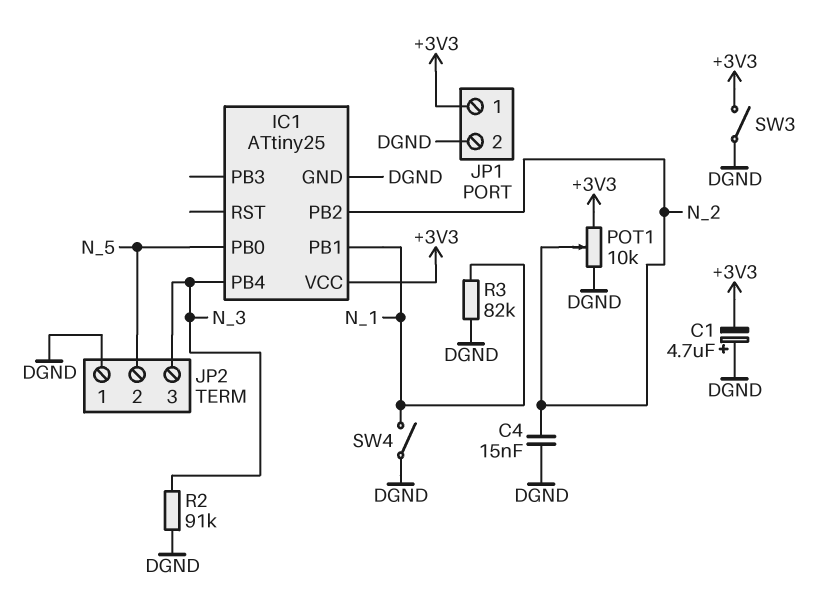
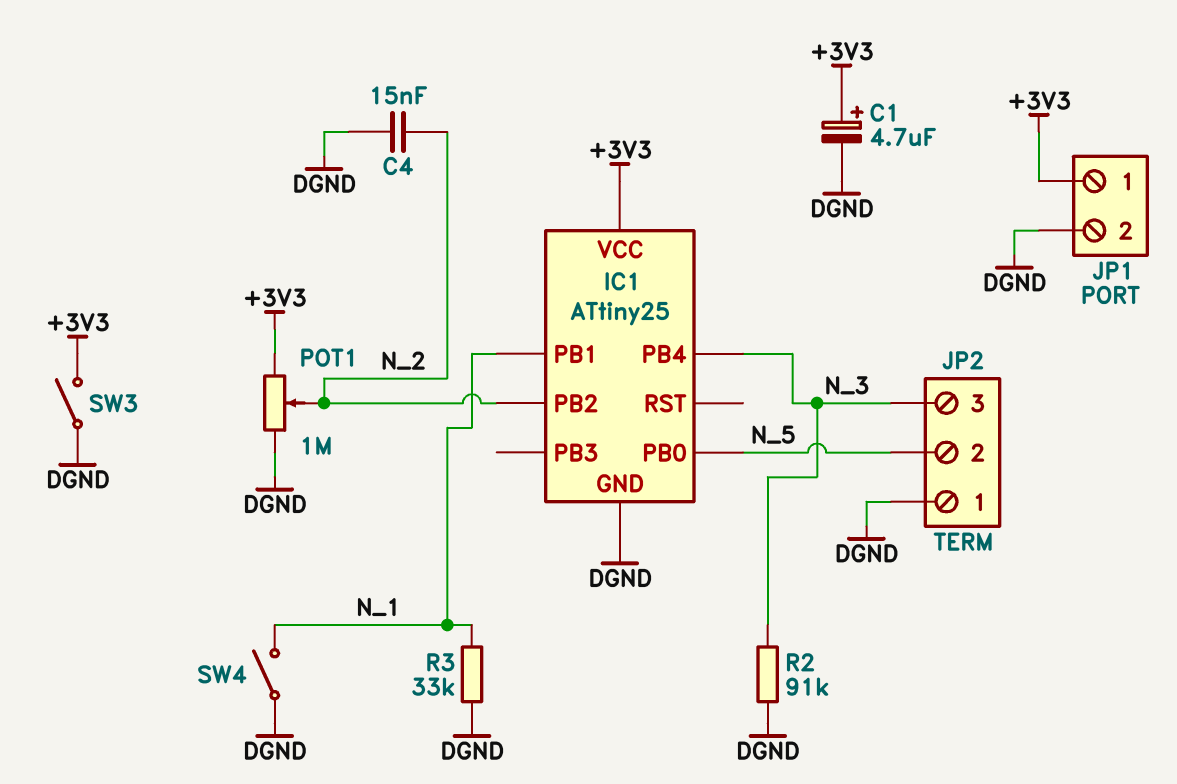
C1: 4.7uF (plus DGND, minus +3V3) -> 4.7uF (plus +3V3, minus DGND)
POT1: 10k (+3V3, DGND, wiper N_2) -> 1M (+3V3, DGND, wiper N_2)
R3: 82k (DGND, N_1) -> 33k (DGND, N_1)

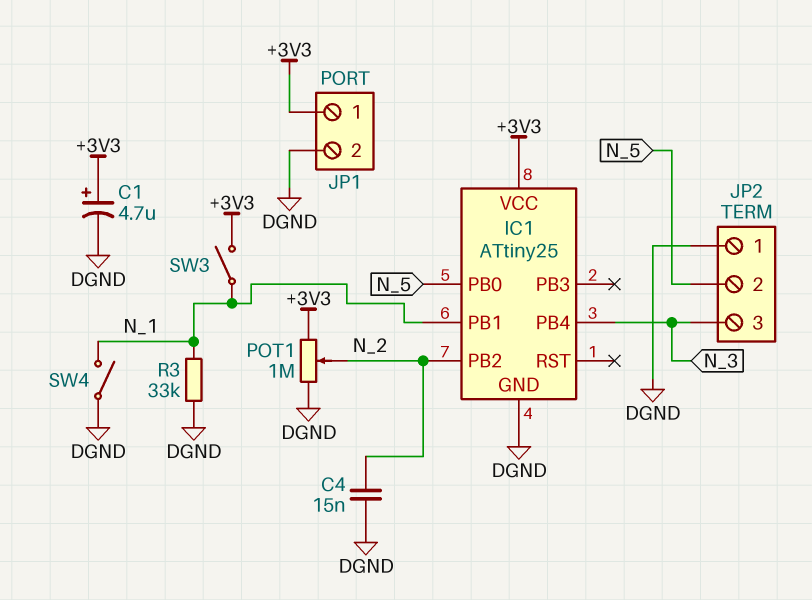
R2: 91k (DGND, N_3) -> none
SW3: switch (+3V3, DGND) -> switch (+3V3, N_1)

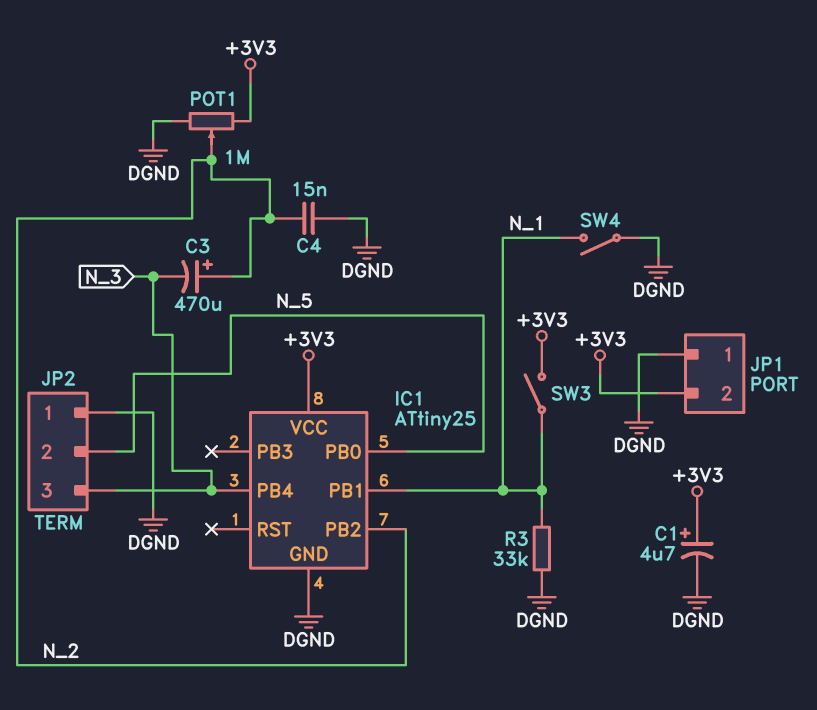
C3: none -> 470uF (plus N_2, minus N_3)
JP1 pin 1: +3V3 -> DGND
JP1 pin 2: DGND -> +3V3

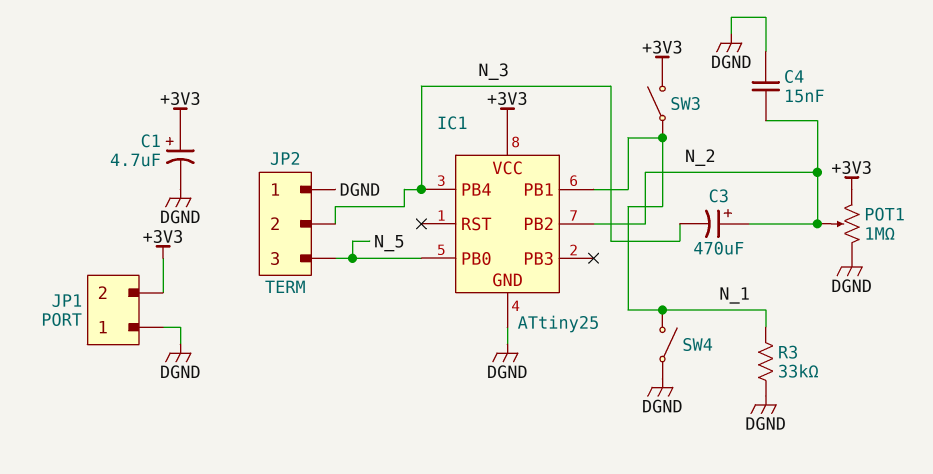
JP2 pin 2: N_5 -> N_3
JP2 pin 3: N_3 -> N_5

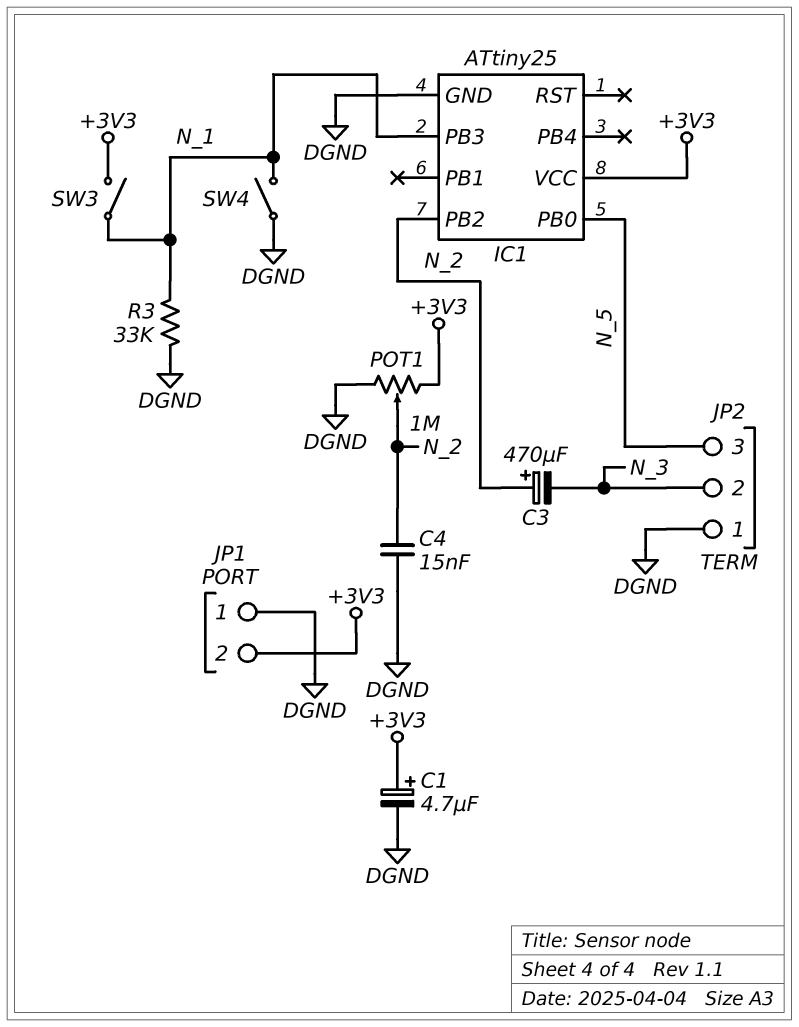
IC1 pin PB1: N_1 -> none
IC1 pin PB3: none -> N_1
IC1 pin PB4: N_3 -> none

